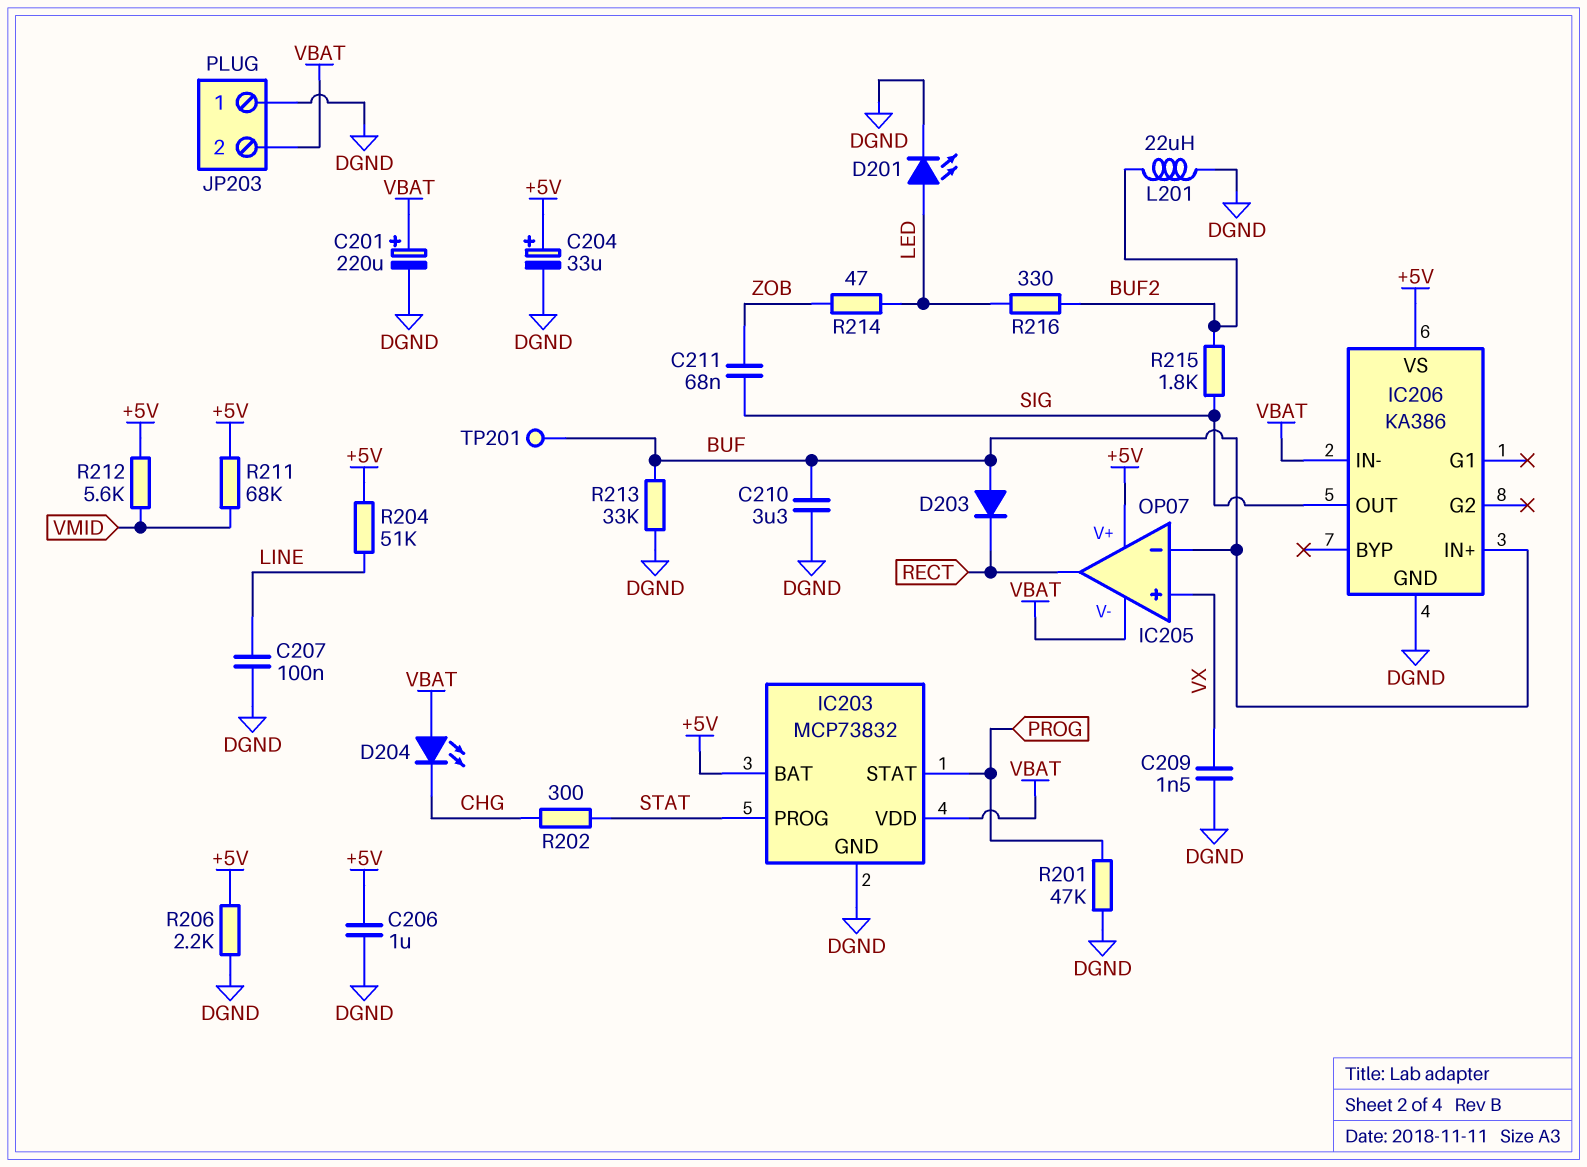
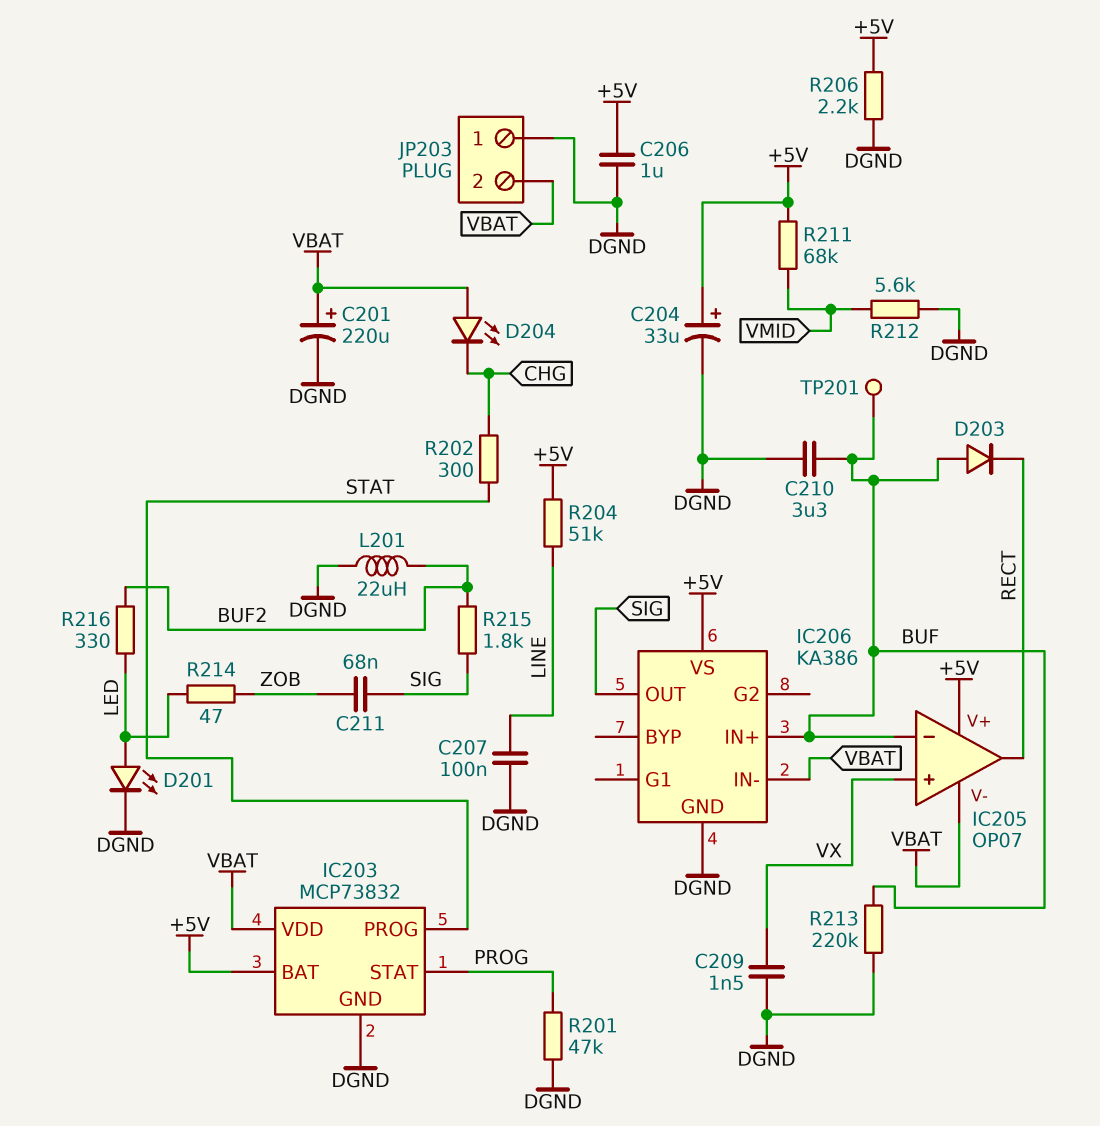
R212: 5.6k (+5V, VMID) -> 5.6k (DGND, VMID)
R213: 33k (BUF, DGND) -> 220k (BUF, DGND)

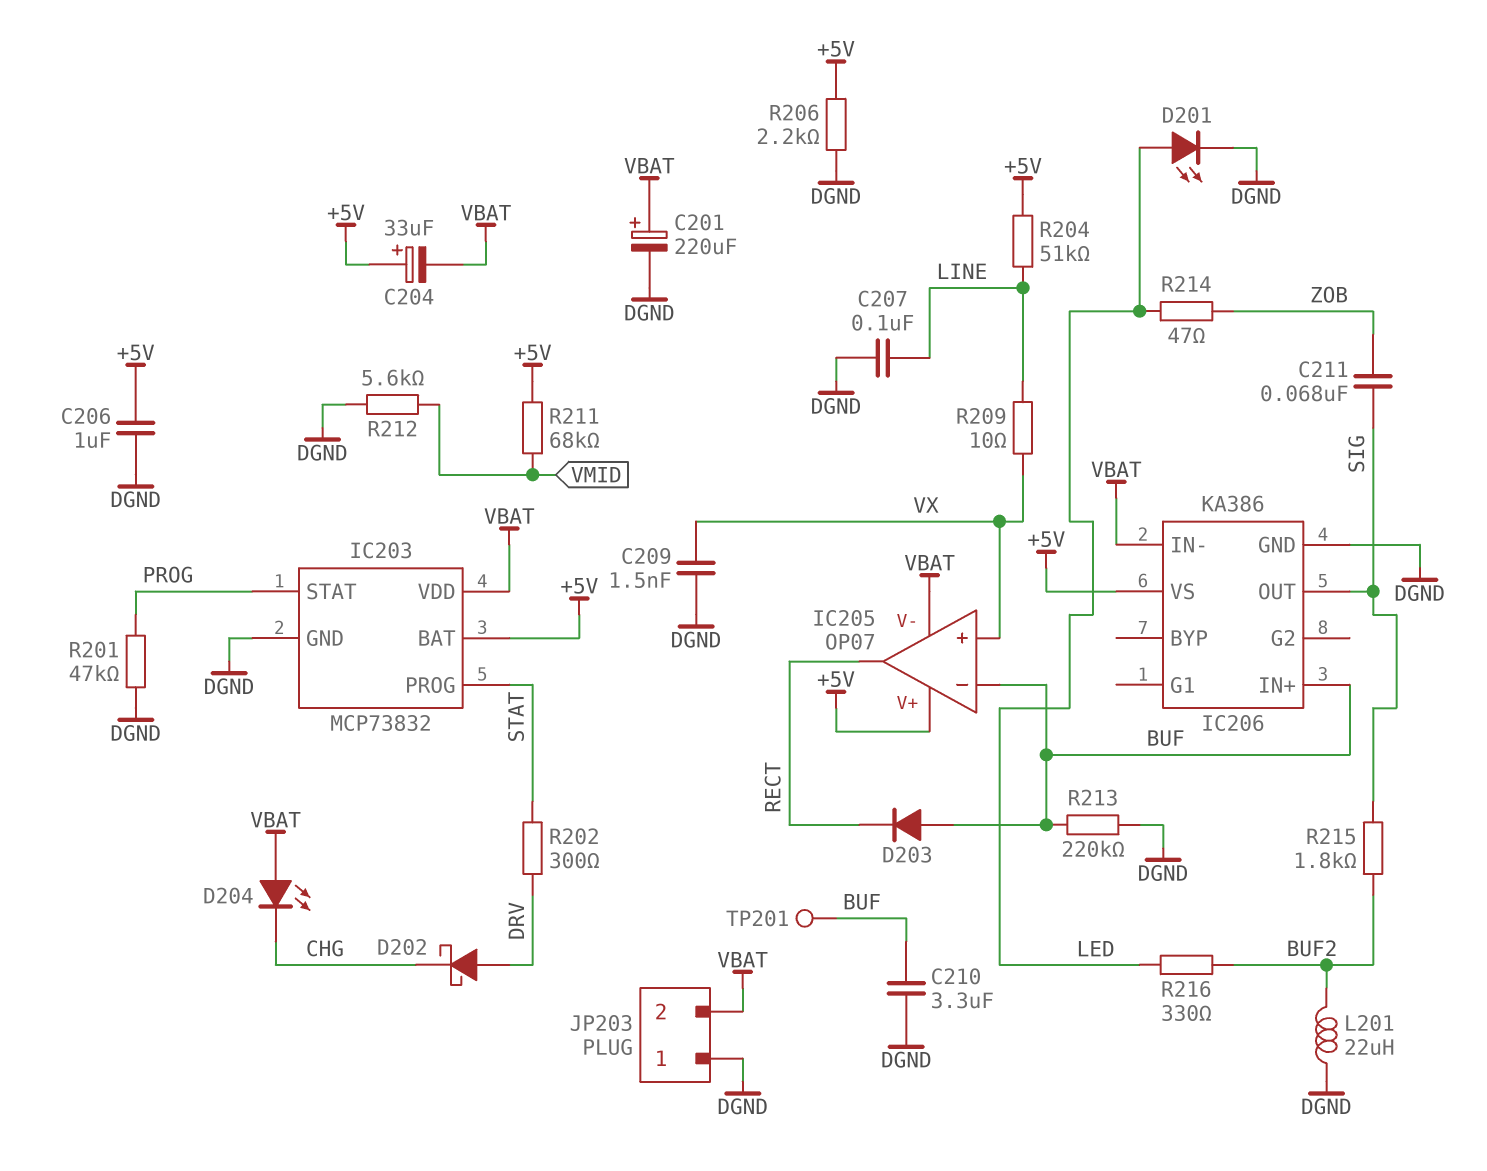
C204: 33uF (plus +5V, minus DGND) -> 33uF (plus +5V, minus VBAT)
D202: none -> schottky (A DRV, K CHG)
R202: 300 (CHG, STAT) -> 300 (DRV, STAT)
R209: none -> 10 (LINE, VX)

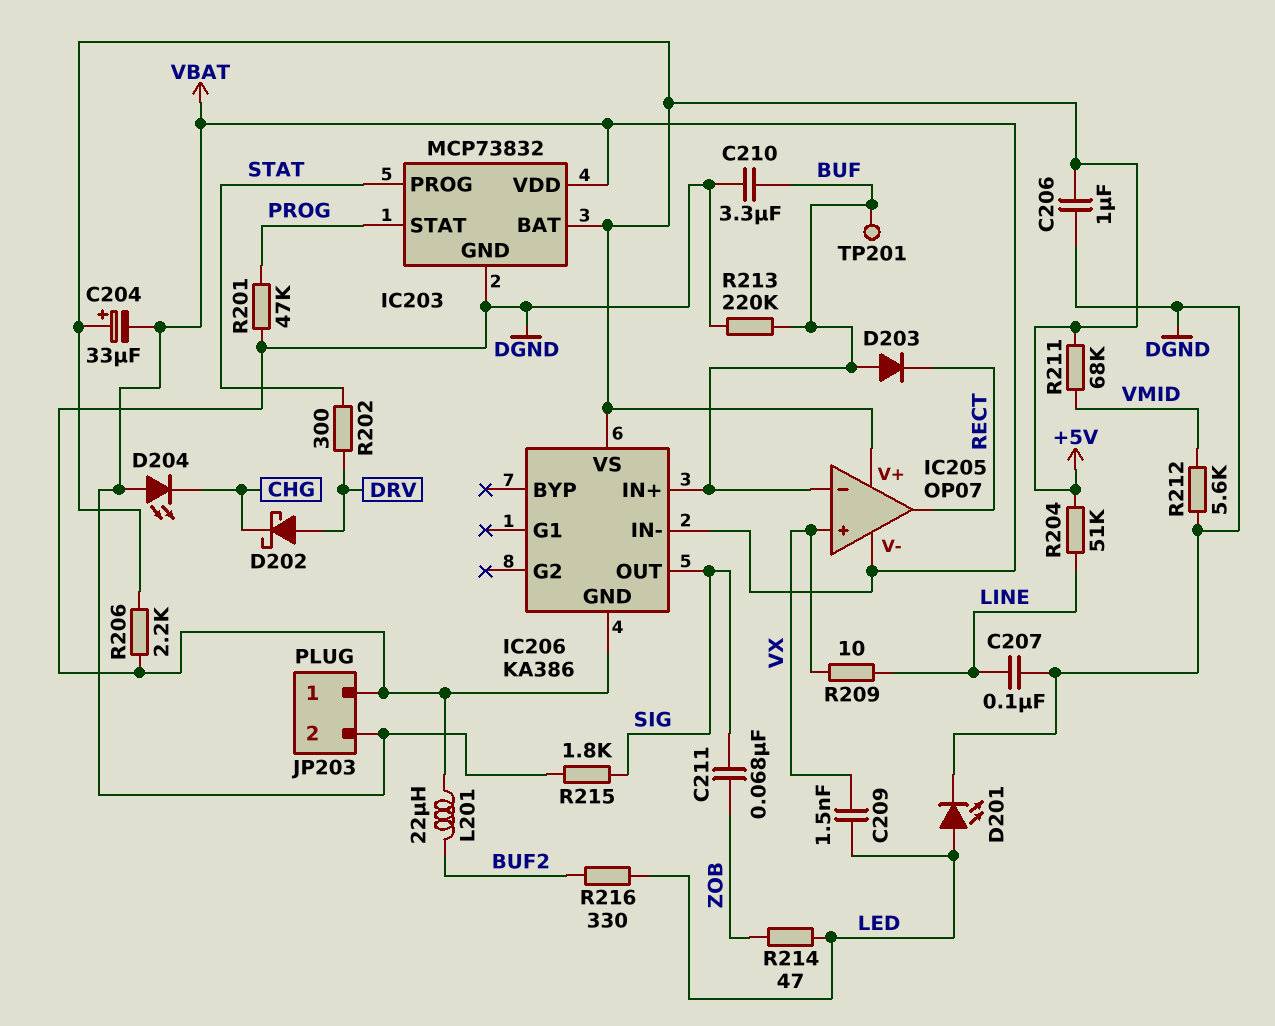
C201: 220uF (plus VBAT, minus DGND) -> none
C209: 1.5nF (DGND, VX) -> 1.5nF (LED, VX)
R215: 1.8k (BUF2, SIG) -> 1.8k (SIG, VBAT)

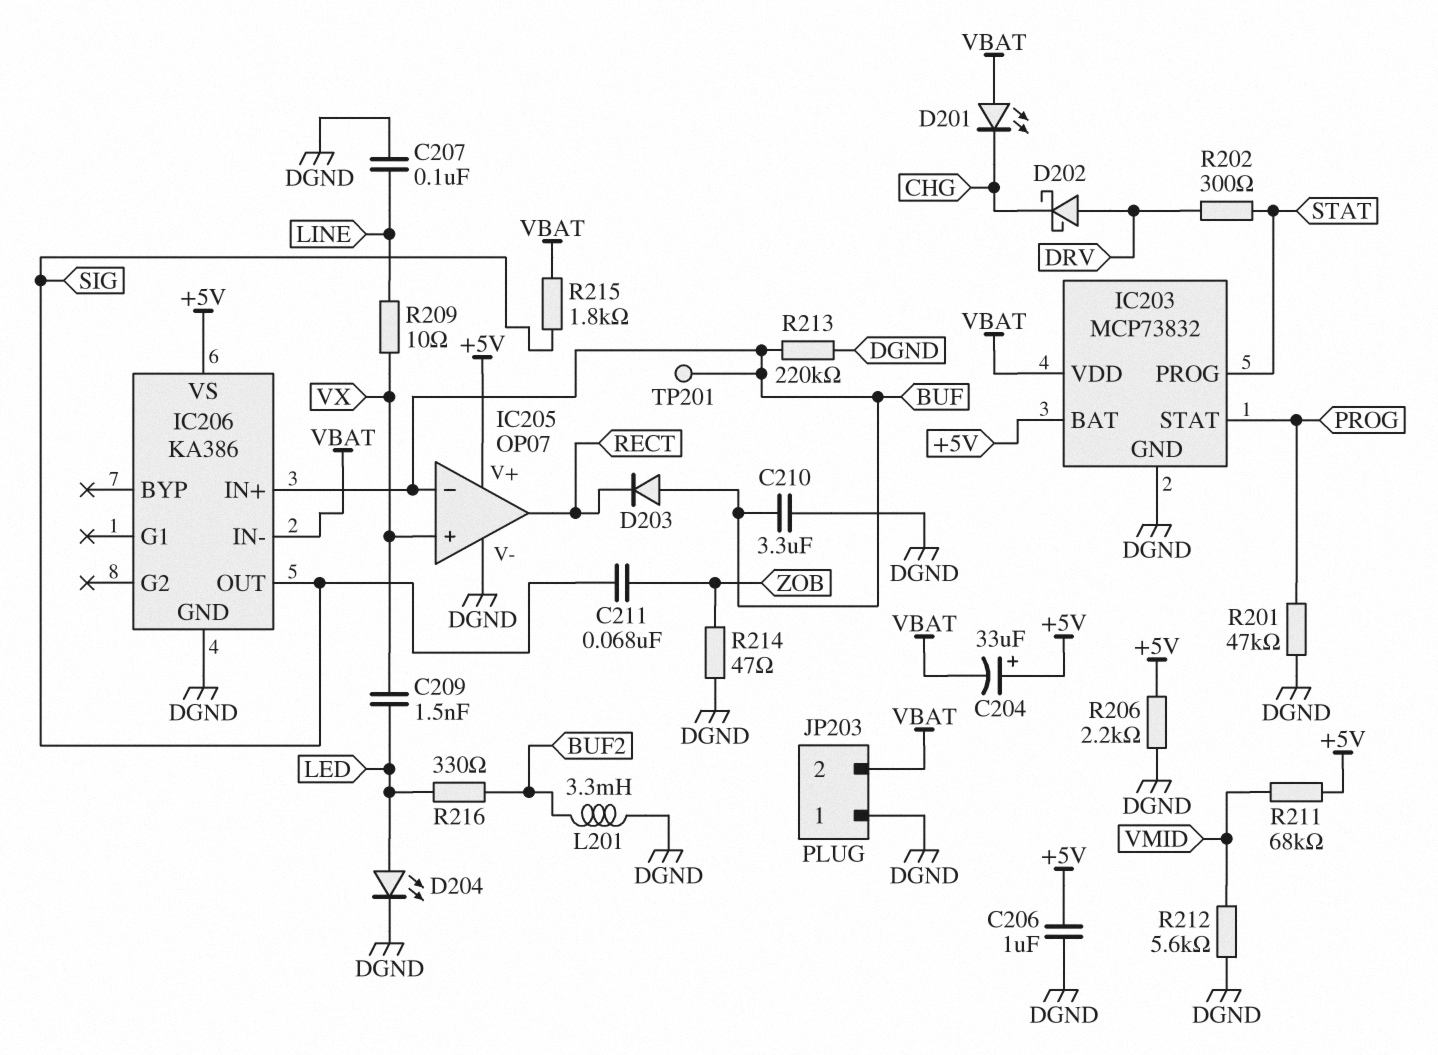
D201: LED (A LED, K DGND) -> LED (A VBAT, K CHG)
D204: LED (A VBAT, K CHG) -> LED (A LED, K DGND)
IC205 pin V-: VBAT -> DGND
L201: 22uH (BUF2, DGND) -> 3.3mH (BUF2, DGND)
R204: 51k (+5V, LINE) -> none
R214: 47 (LED, ZOB) -> 47 (DGND, ZOB)

